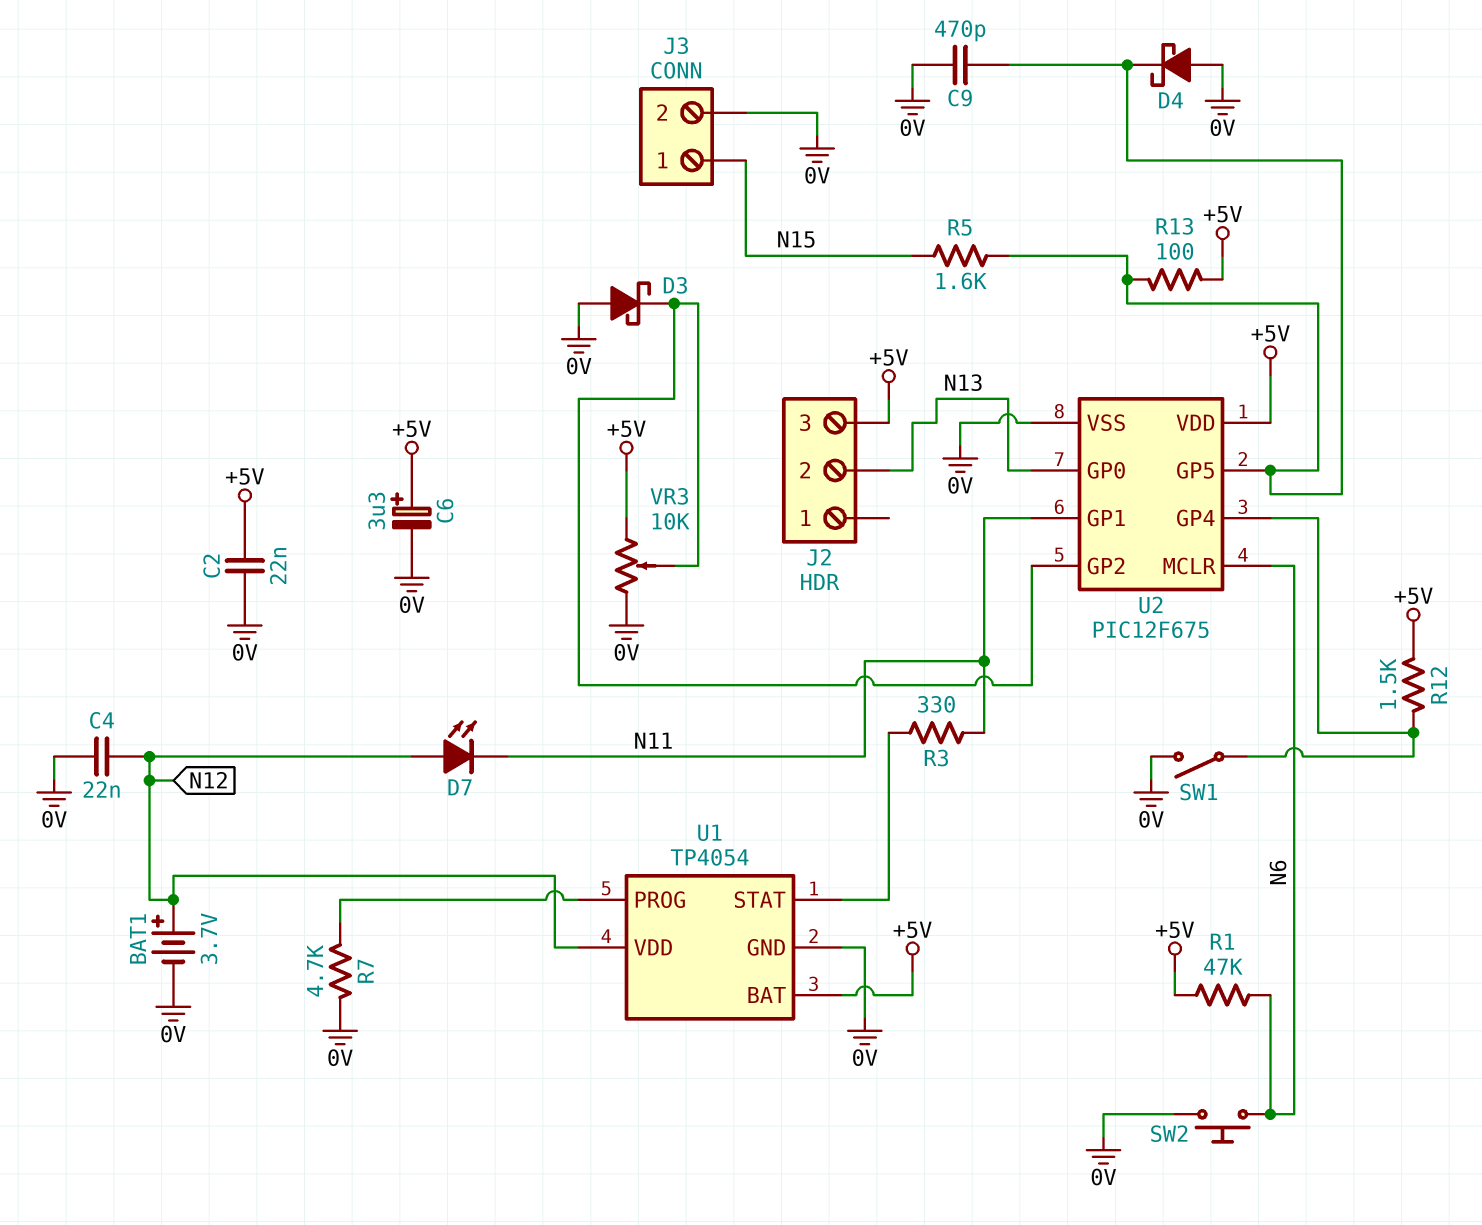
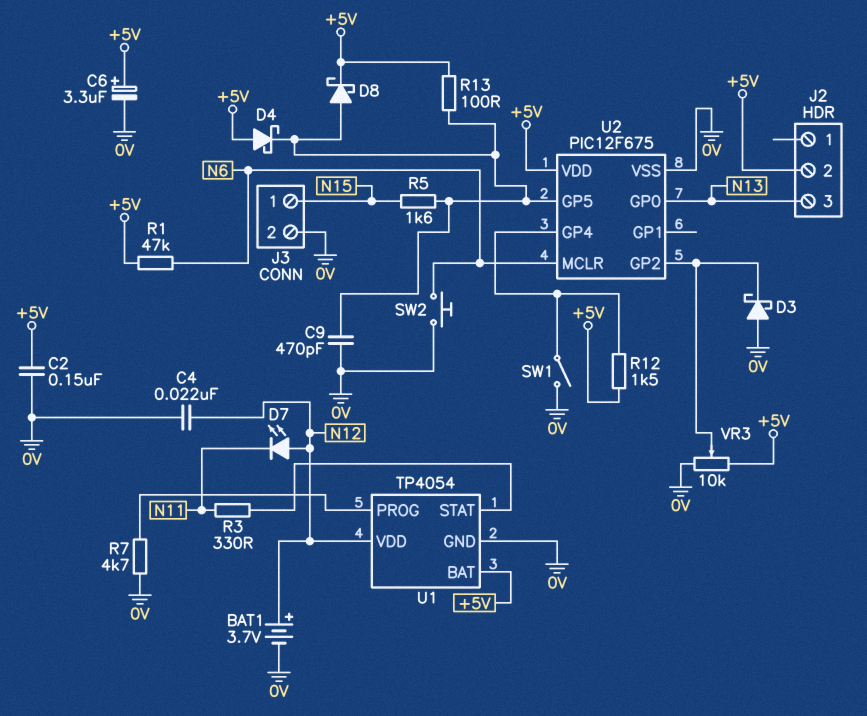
C2: 22nF (+5V, 0V) -> 150nF (+5V, 0V)
D4: schottky (A 0V, K U2/GP5) -> schottky (A +5V, K U2/GP5)
D8: none -> schottky (A U2/GP5, K +5V)
J2 pin 2: N13 -> +5V
J2 pin 3: +5V -> N13
U2 pin GP1: N11 -> none

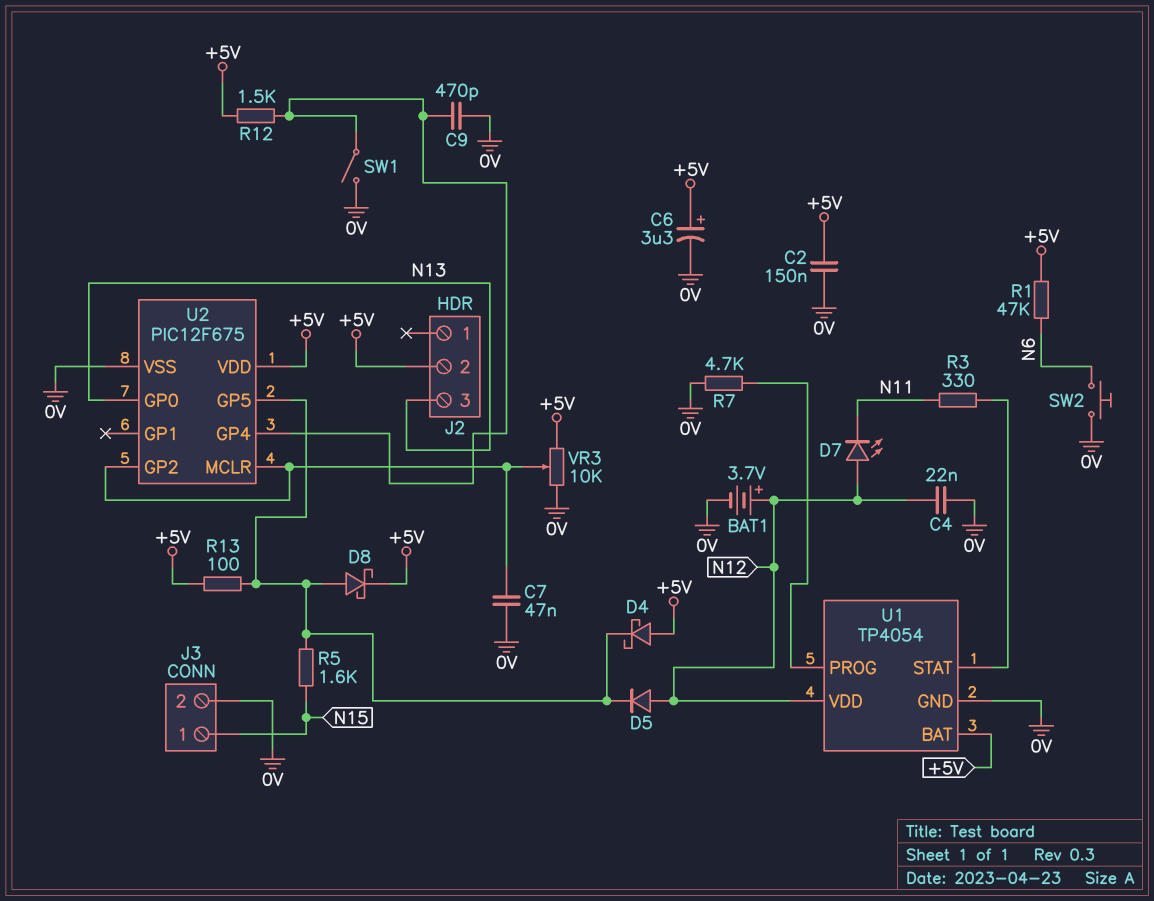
C7: none -> 47nF (0V, U2/GP2)
C9: 470pF (0V, U2/GP5) -> 470pF (0V, U2/GP4)
D3: schottky (A 0V, K U2/GP2) -> none
D5: none -> diode (A N12, K U2/GP5)
U2 pin MCLR: N6 -> U2/GP2

